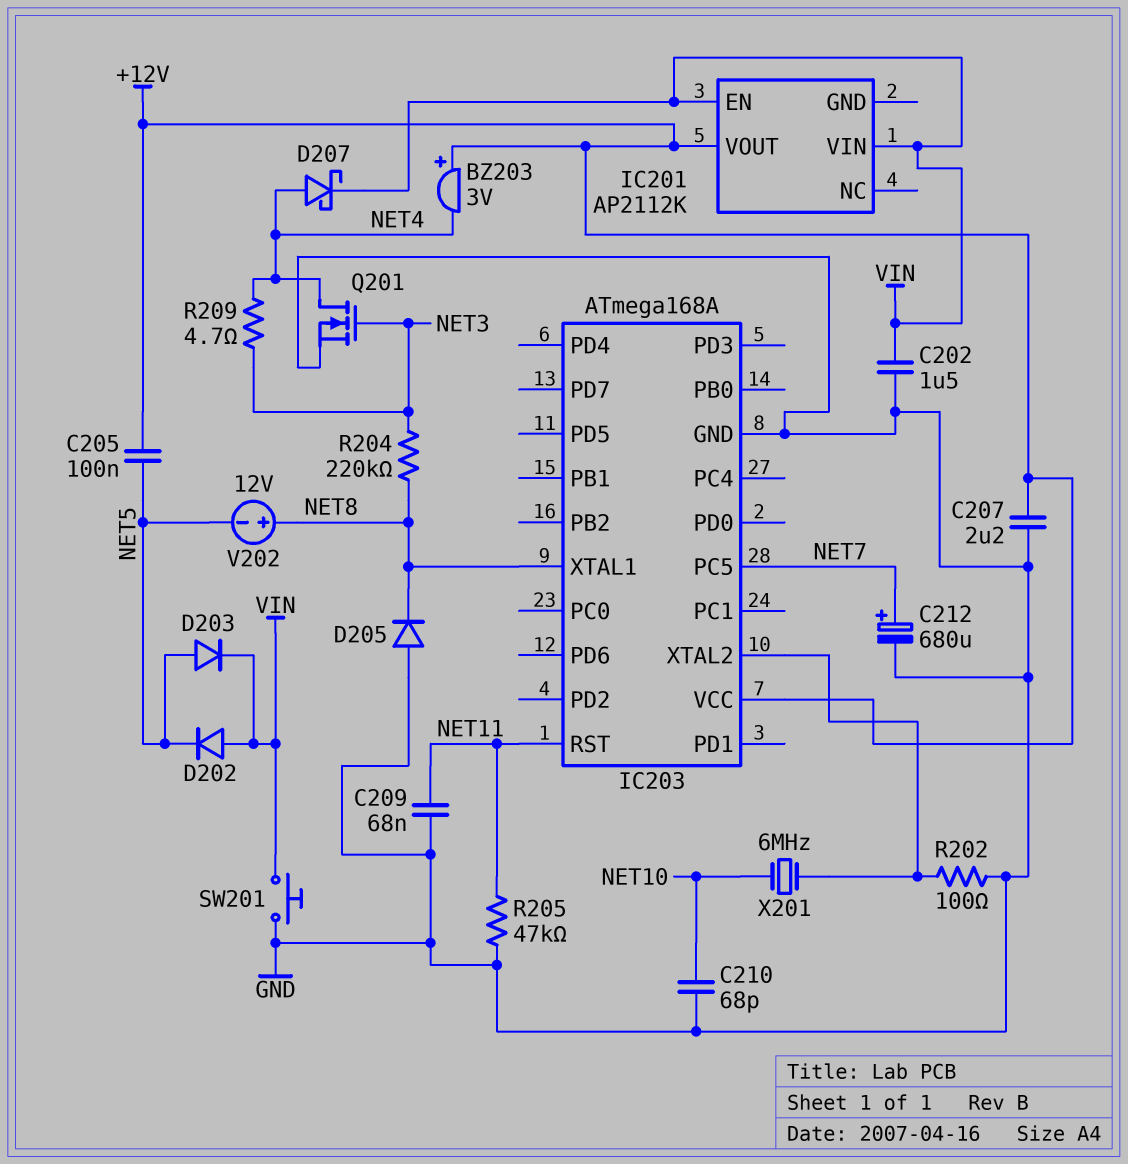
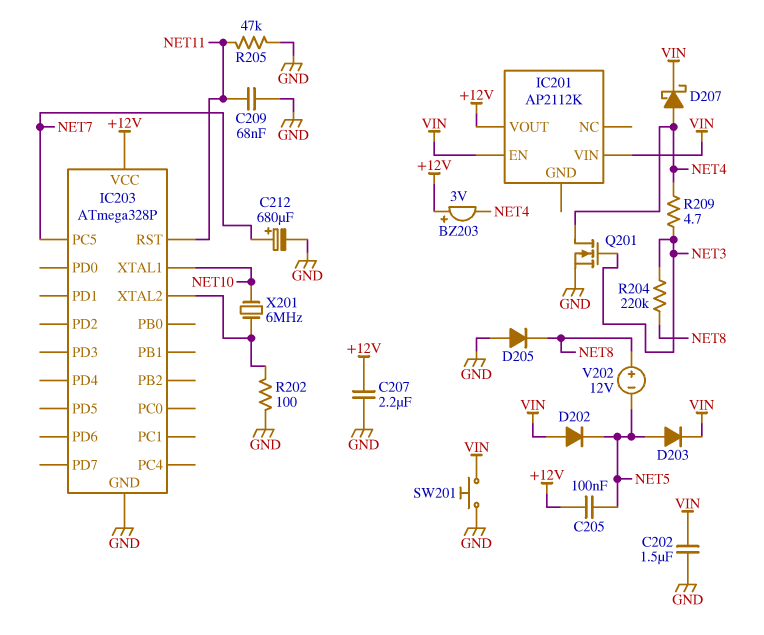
C210: 68pF (GND, NET10) -> none
IC203: ATmega168A -> ATmega328P
IC203 pin XTAL1: NET8 -> NET10

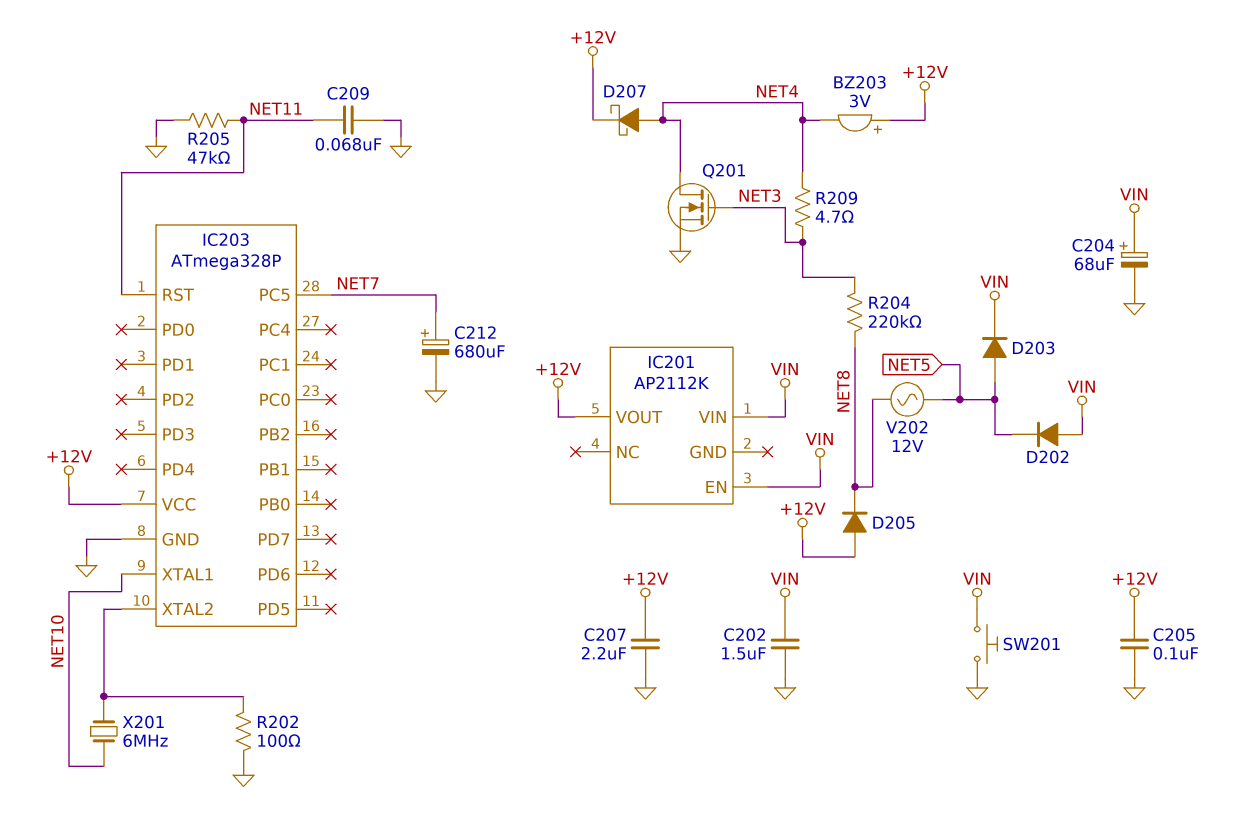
C204: none -> 68uF (plus VIN, minus GND)
C205: 100nF (+12V, NET5) -> 100nF (+12V, GND)
D205: diode (A GND, K NET8) -> diode (A +12V, K NET8)
D207: schottky (A NET4, K VIN) -> schottky (A NET4, K +12V)
V202: 12V (plus NET8, minus NET5) -> AC 12V (NET5, NET8)

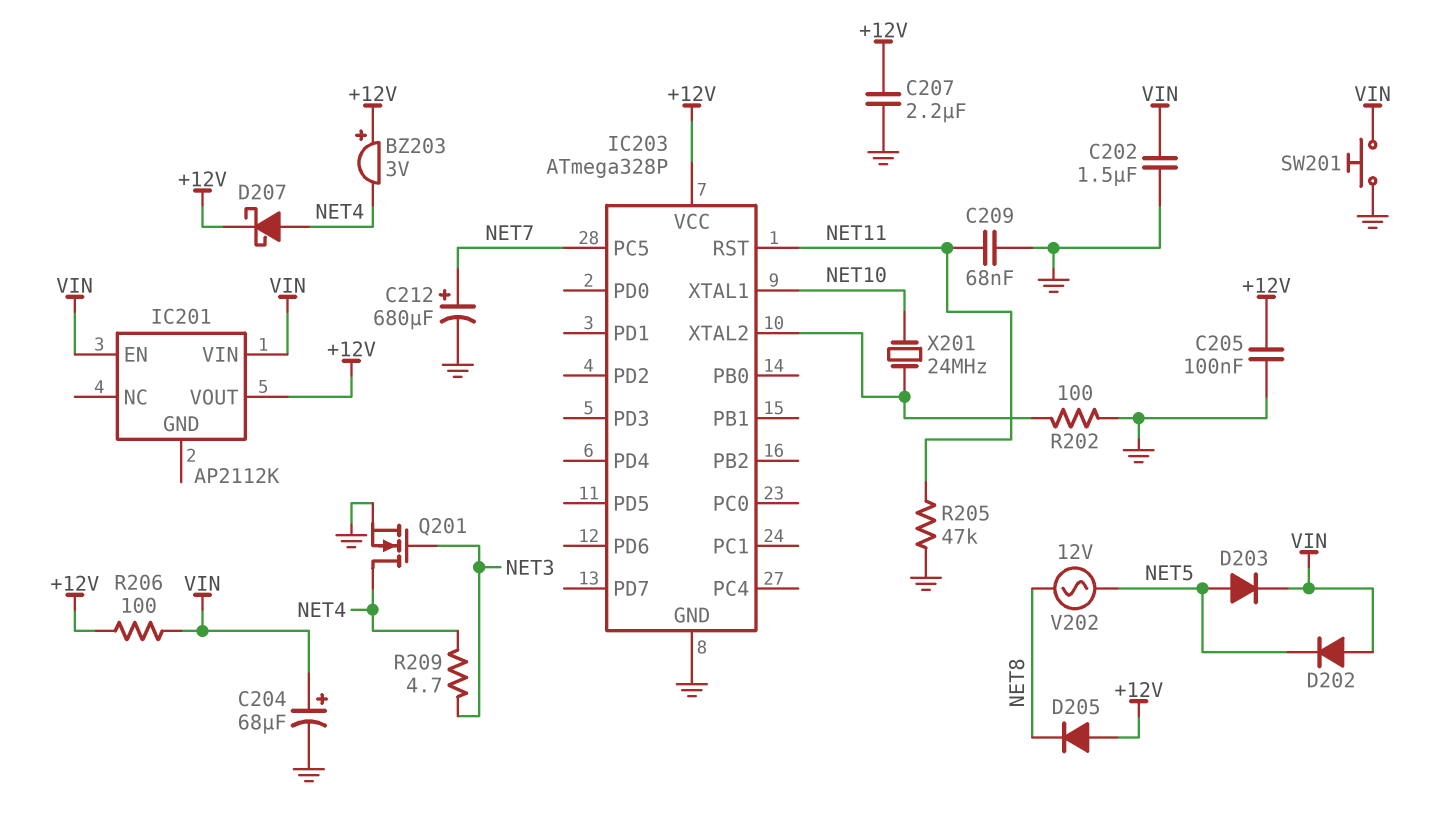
R204: 220k (NET3, NET8) -> none
R206: none -> 100 (+12V, VIN)
X201: 6MHz (IC203/XTAL2, NET10) -> 24MHz (IC203/XTAL2, NET10)

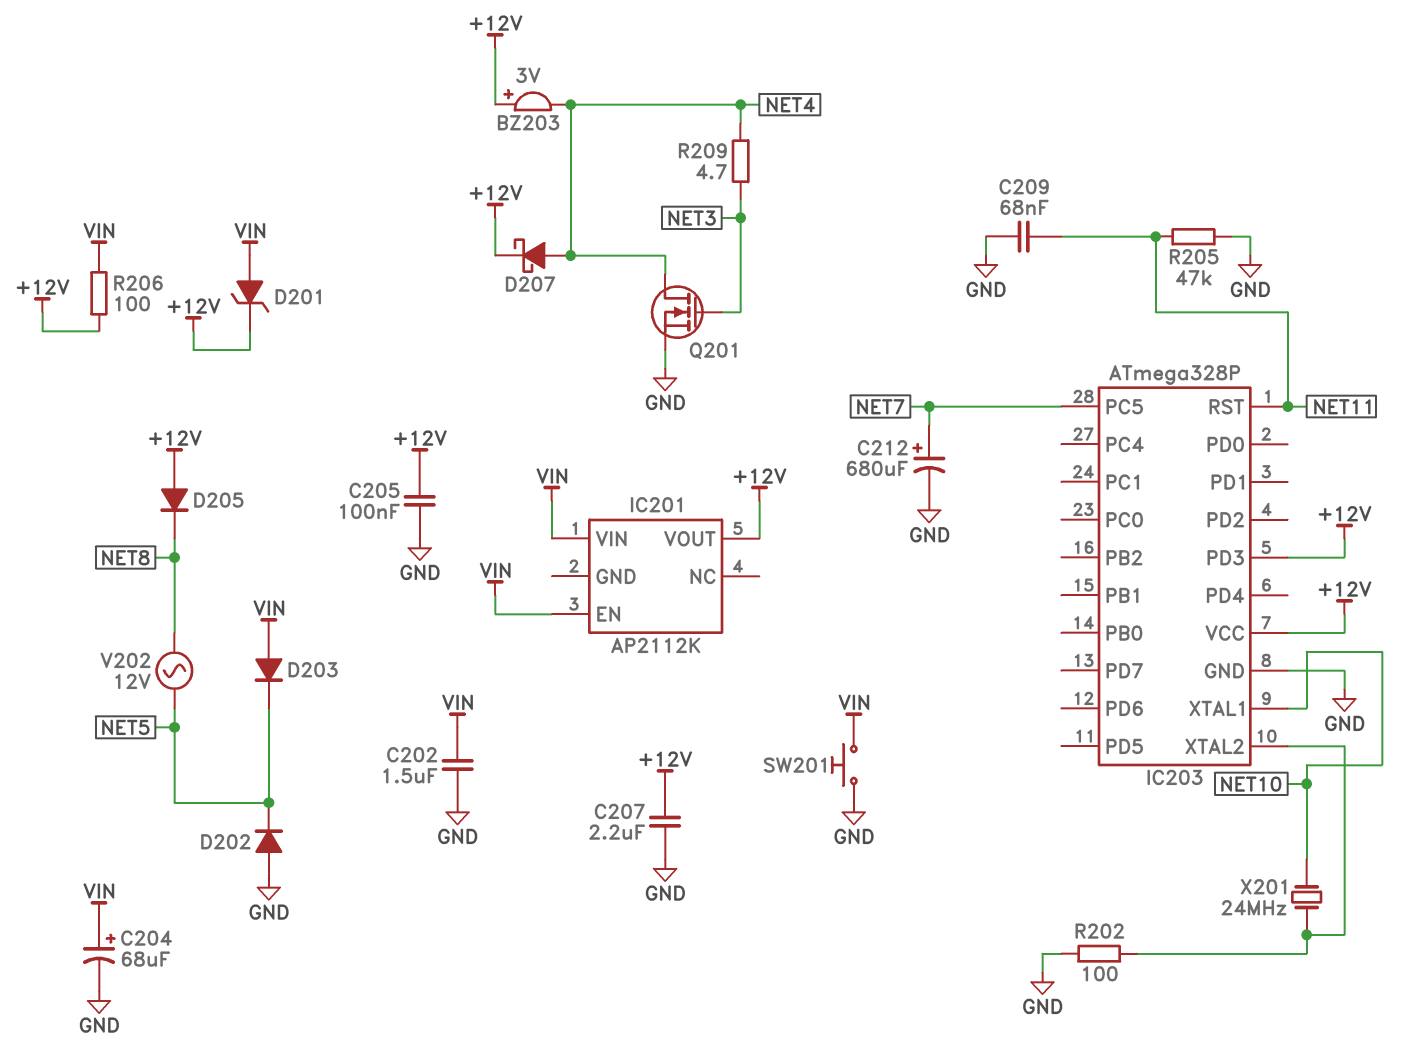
D201: none -> zener (A VIN, K +12V)
D202: diode (A VIN, K NET5) -> diode (A GND, K NET5)
D203: diode (A NET5, K VIN) -> diode (A VIN, K NET5)
IC203 pin PD3: none -> +12V

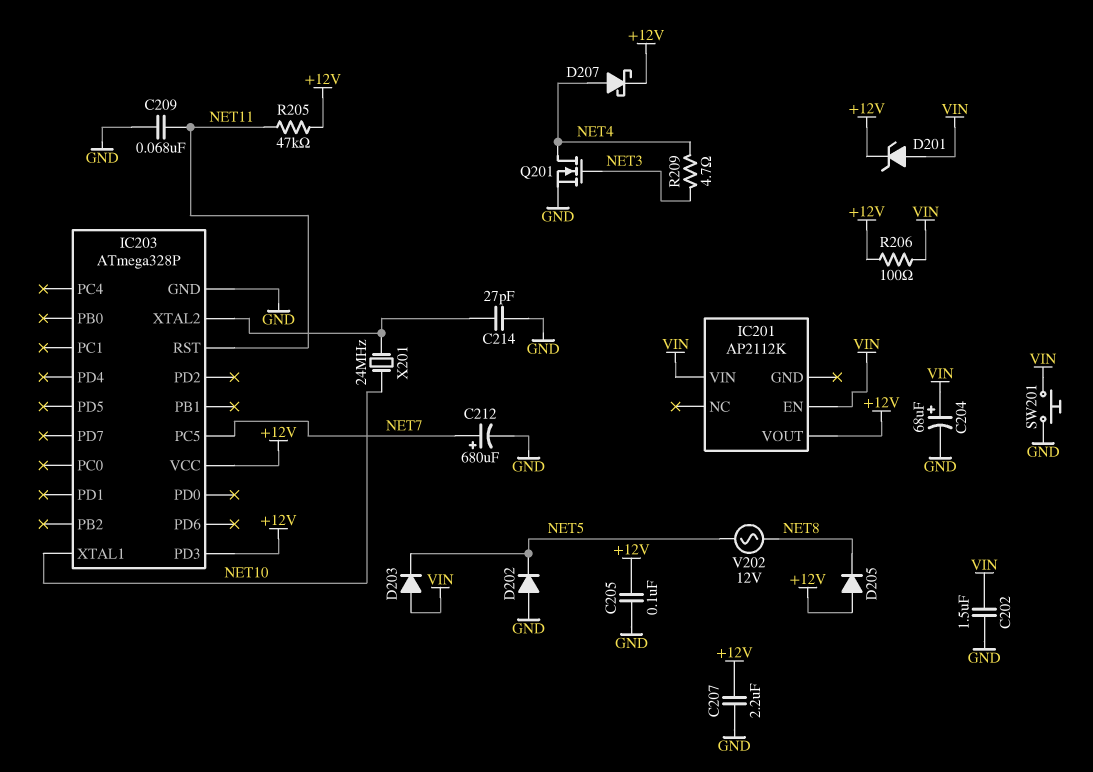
BZ203: buzzer 3V (plus +12V, minus NET4) -> none
C214: none -> 27pF (GND, IC203/XTAL2)
R202: 100 (GND, IC203/XTAL2) -> none
R205: 47k (GND, NET11) -> 47k (+12V, NET11)

